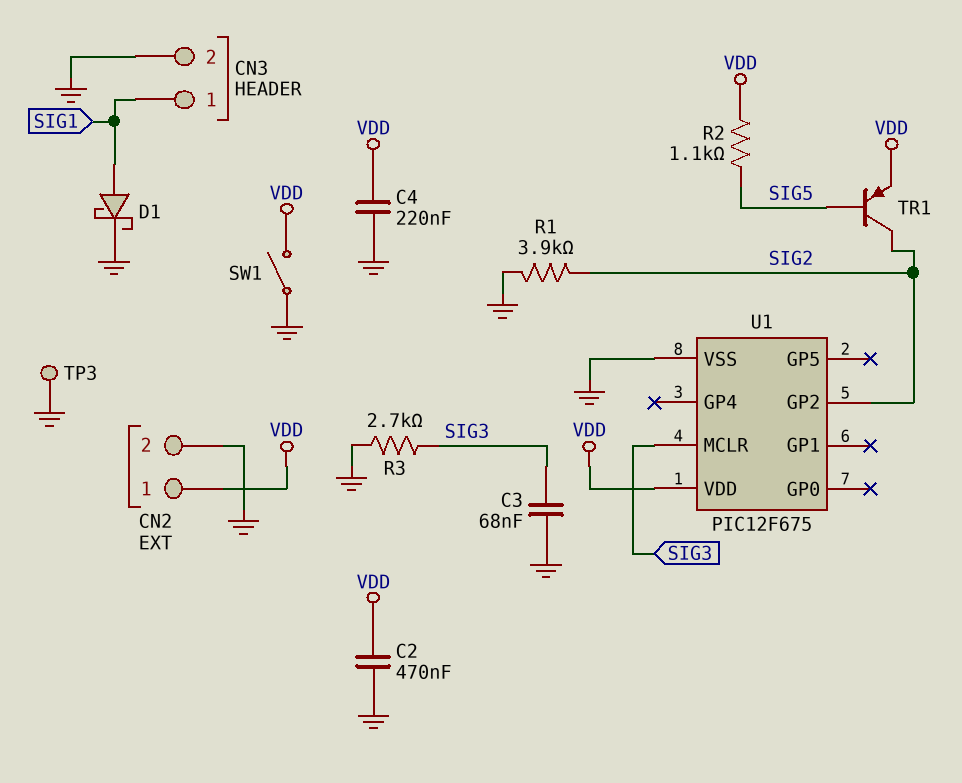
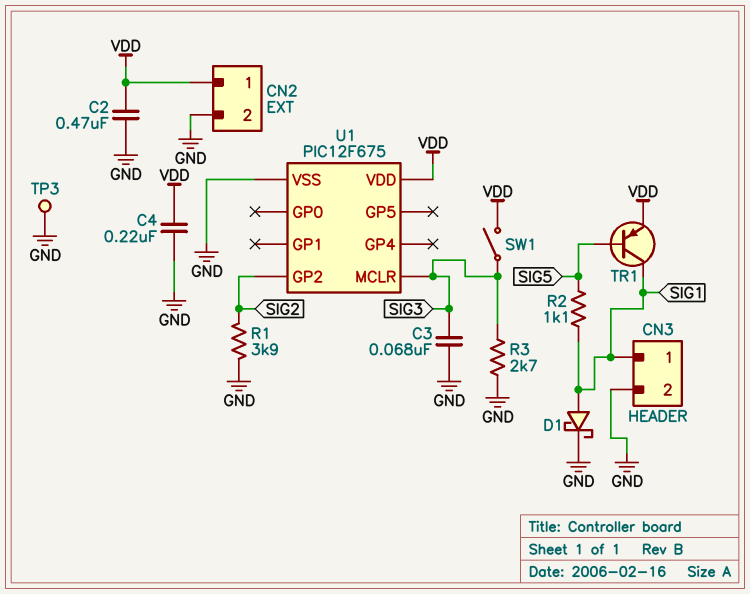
R2: 1.1k (SIG5, VDD) -> 1.1k (SIG1, SIG5)
SW1: switch (GND, VDD) -> switch (SIG3, VDD)
TR1: PNP (B SIG5, C SIG2, E VDD) -> PNP (B SIG5, C SIG1, E VDD)

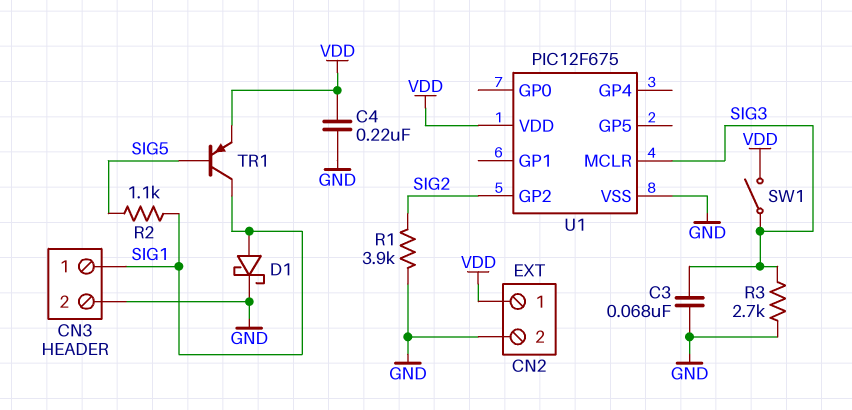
C2: 470nF (GND, VDD) -> none
TP3: test point (GND) -> none

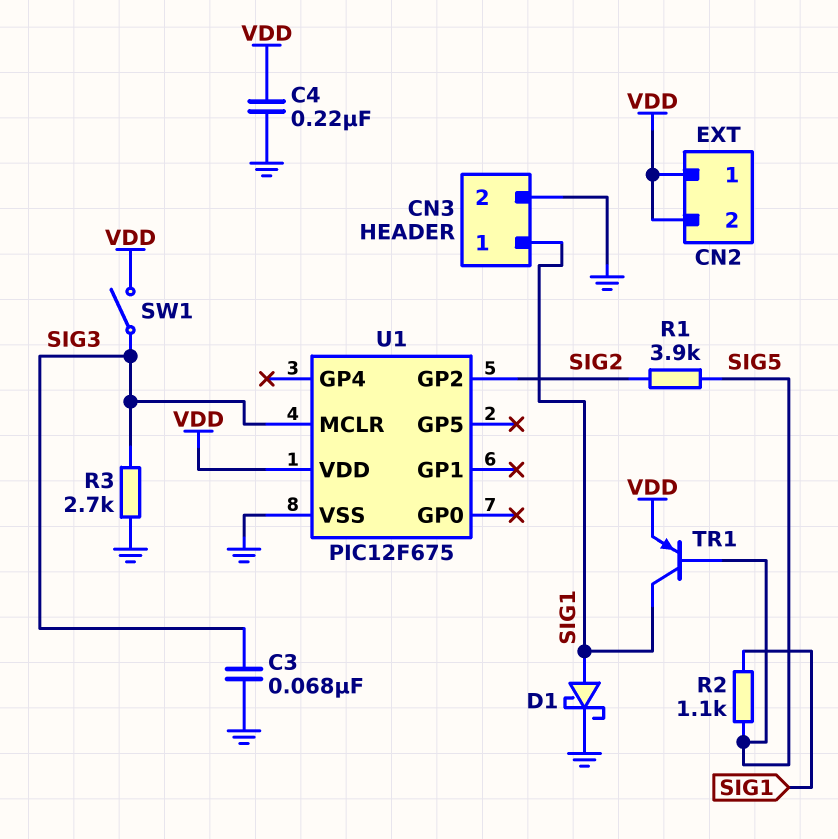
CN2 pin 2: GND -> VDD
R1: 3.9k (GND, SIG2) -> 3.9k (SIG2, SIG5)

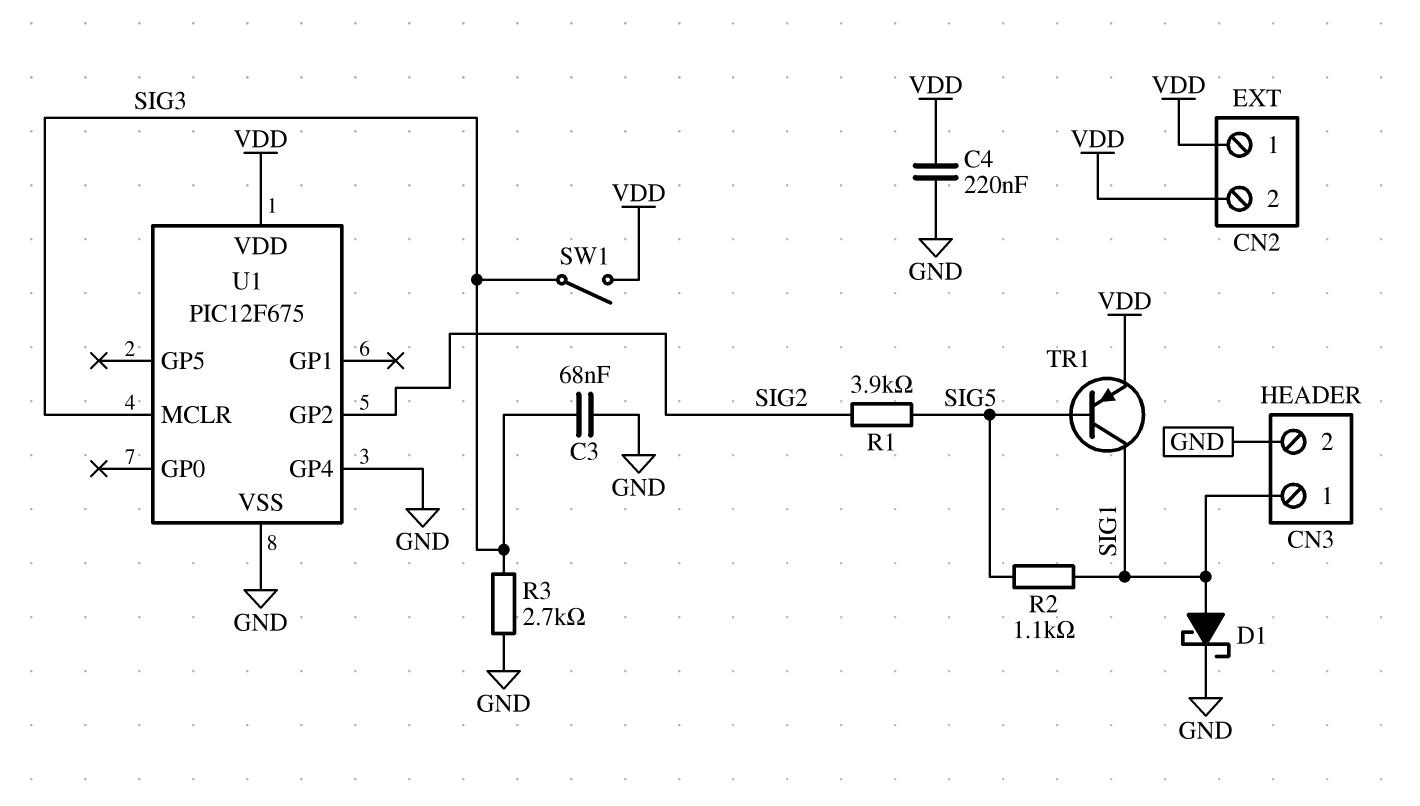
U1 pin GP4: none -> GND

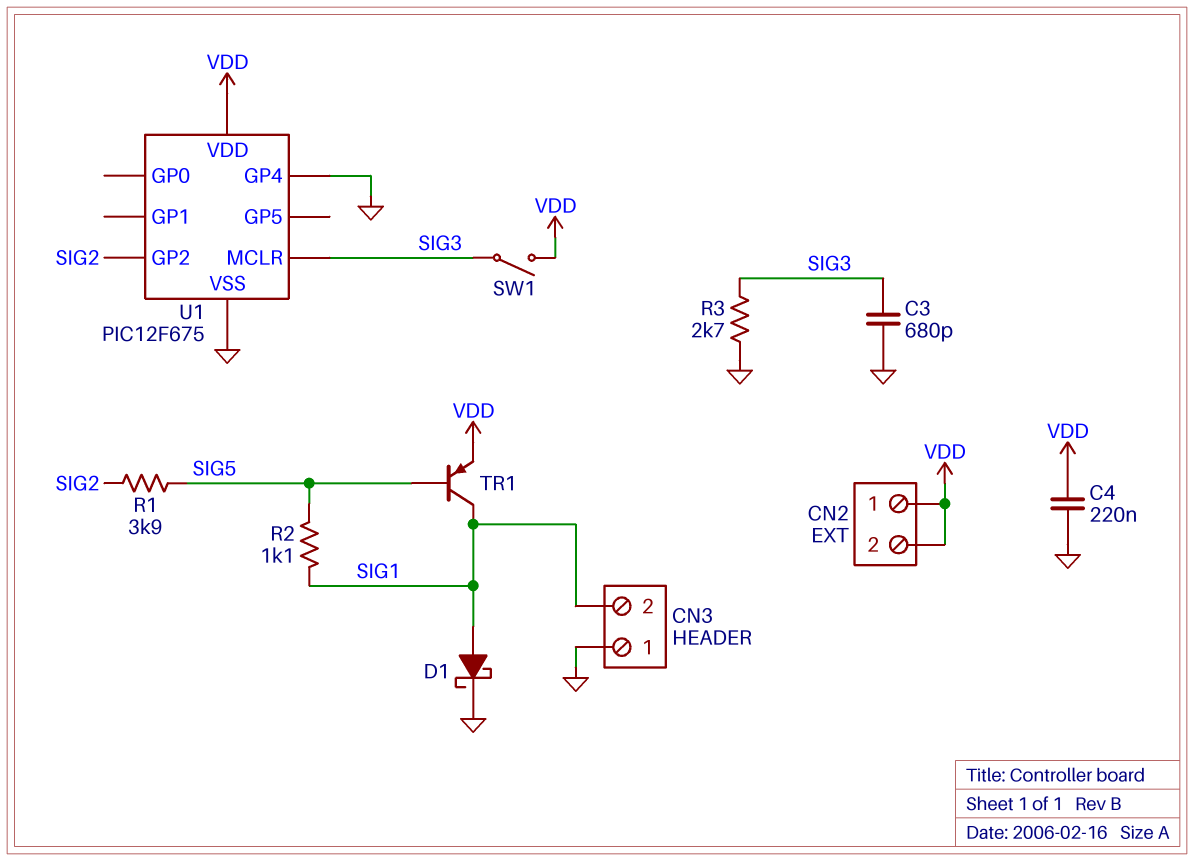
C3: 68nF (GND, SIG3) -> 680pF (GND, SIG3)
CN3 pin 1: SIG1 -> GND
CN3 pin 2: GND -> SIG1

